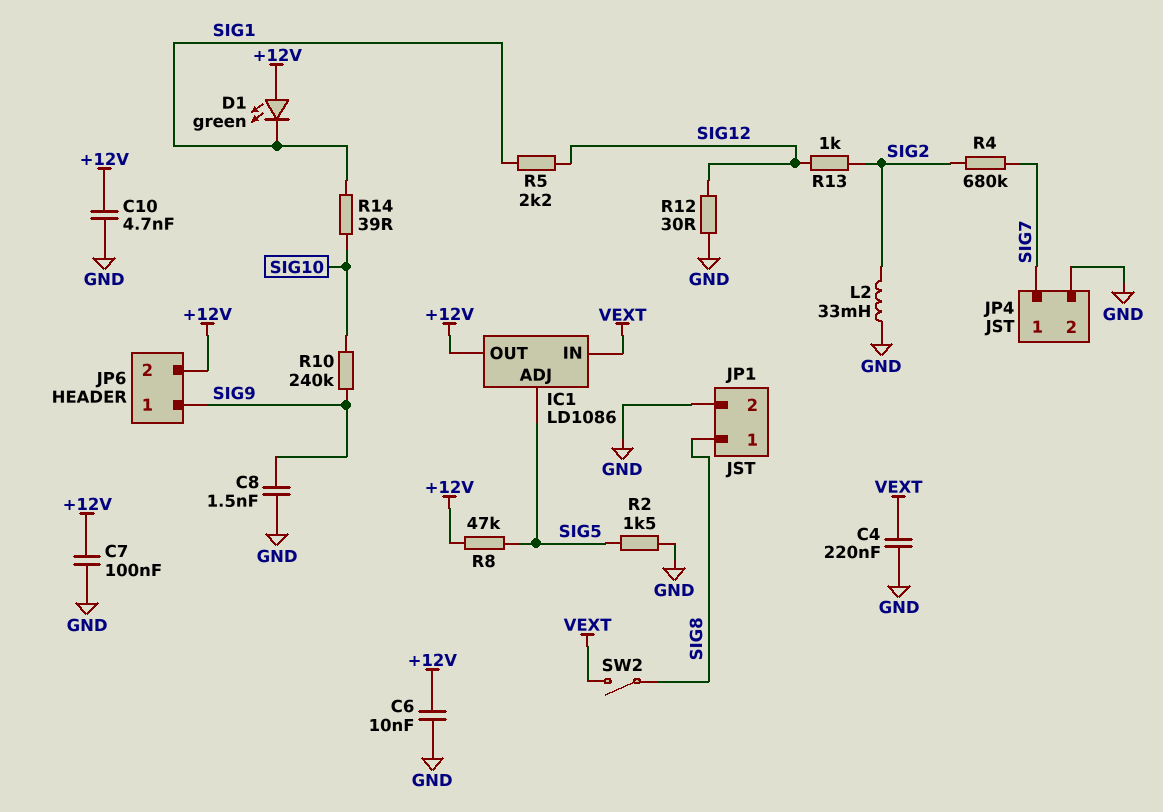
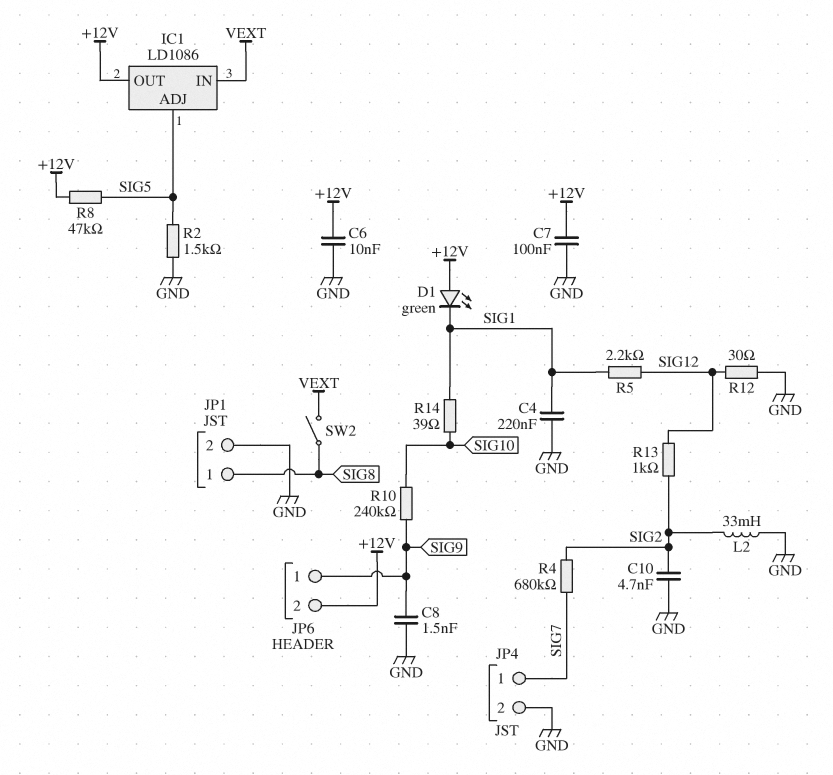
C4: 220nF (GND, VEXT) -> 220nF (GND, SIG1)
C10: 4.7nF (+12V, GND) -> 4.7nF (GND, SIG2)

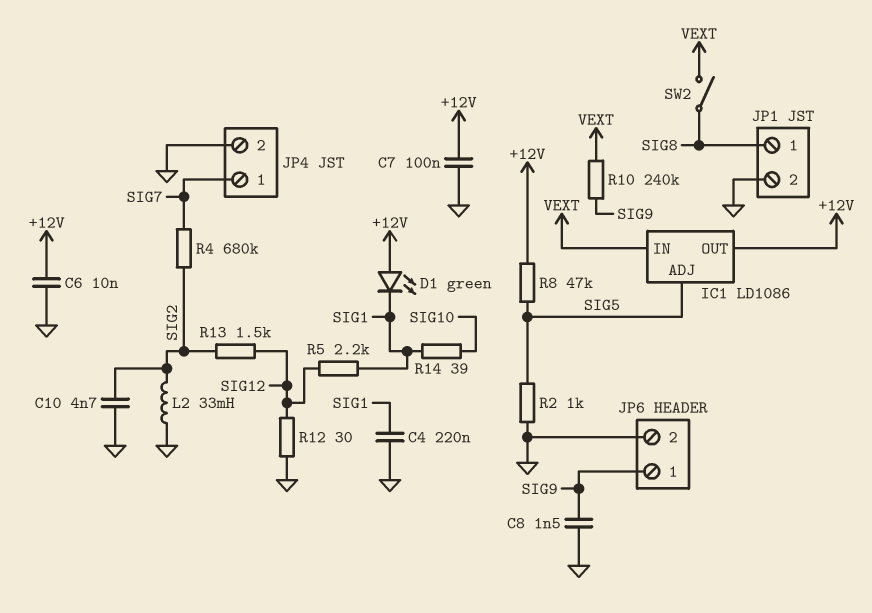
JP6 pin 2: +12V -> GND
R2: 1.5k (GND, SIG5) -> 1k (GND, SIG5)
R10: 240k (SIG9, SIG10) -> 240k (SIG9, VEXT)
R13: 1k (SIG2, SIG12) -> 1.5k (SIG2, SIG12)

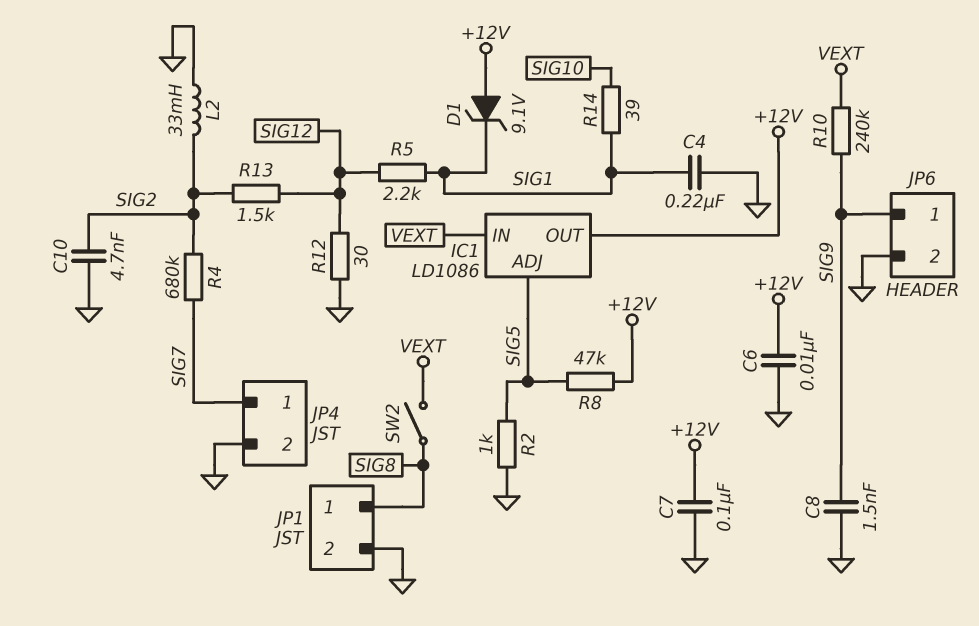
D1: LED green (A +12V, K SIG1) -> zener 9.1V (A +12V, K SIG1)

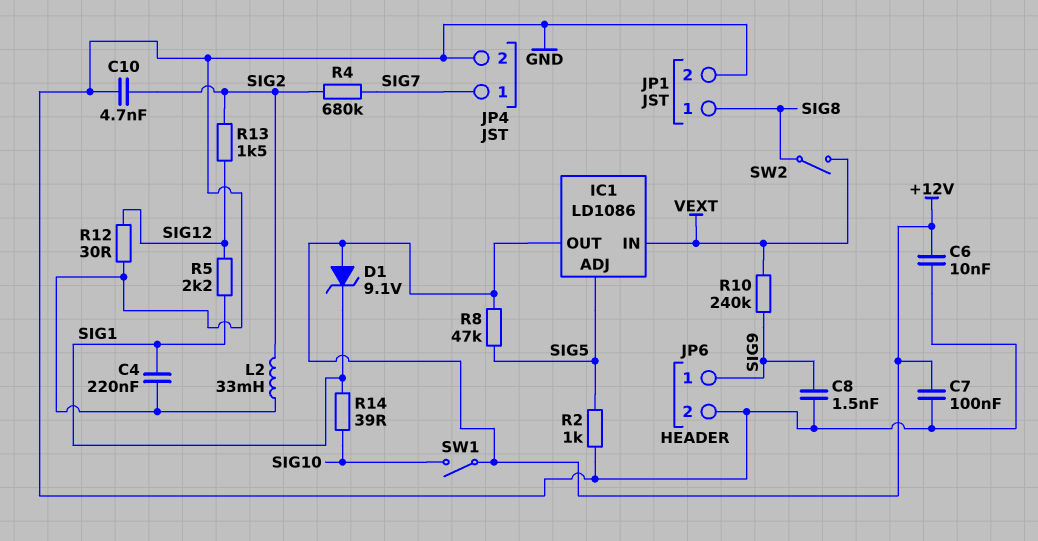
SW1: none -> switch (+12V, SIG10)

